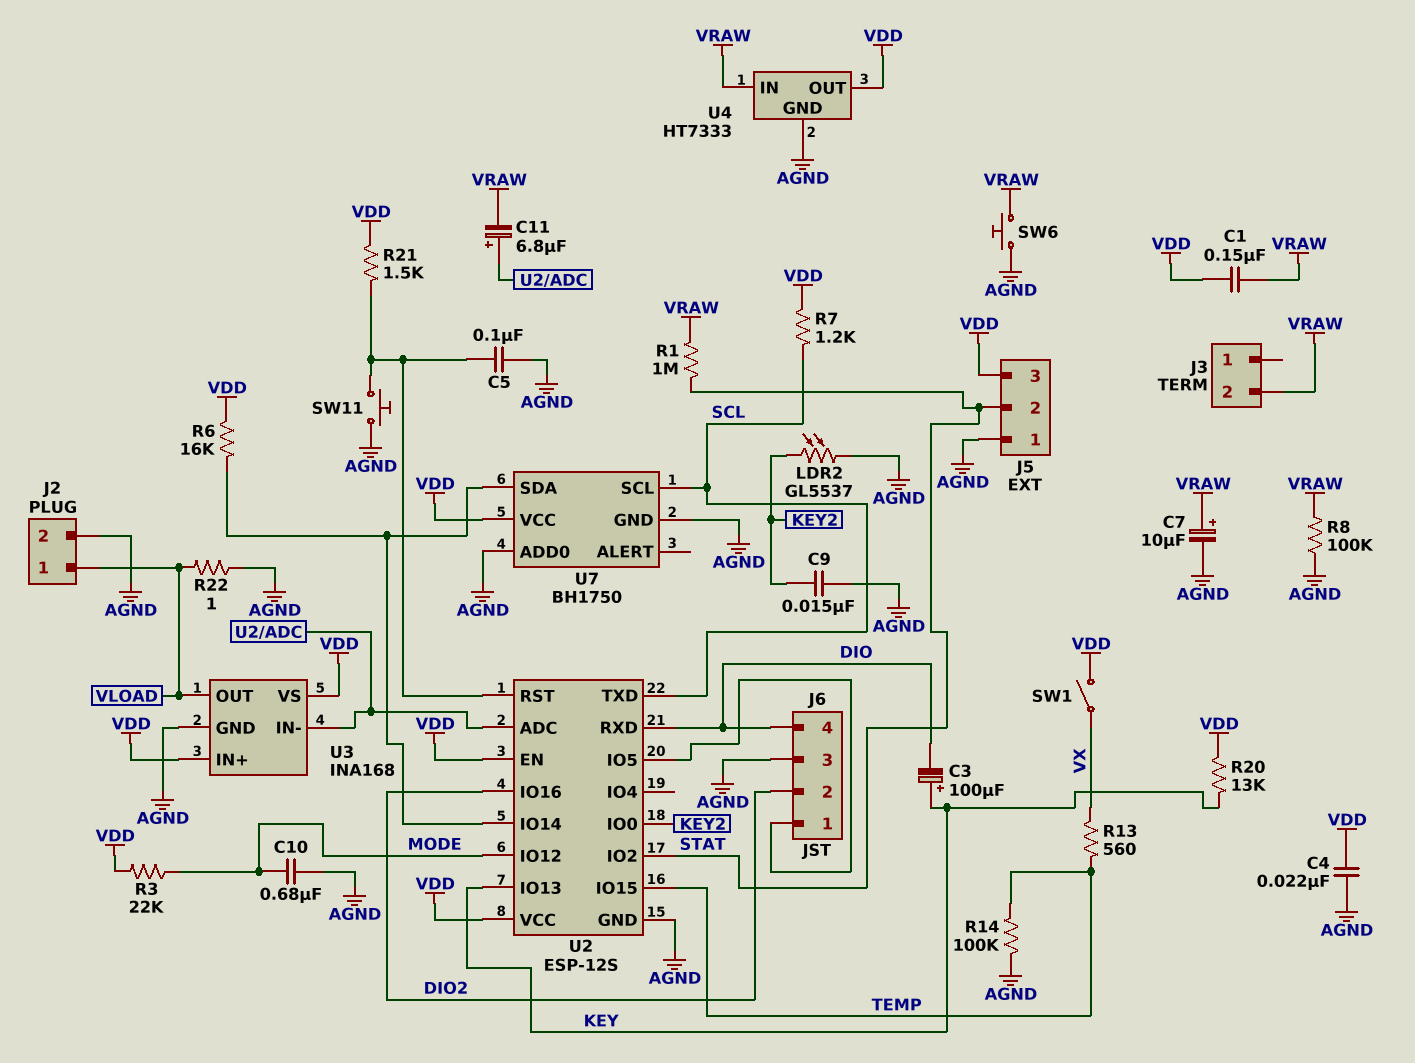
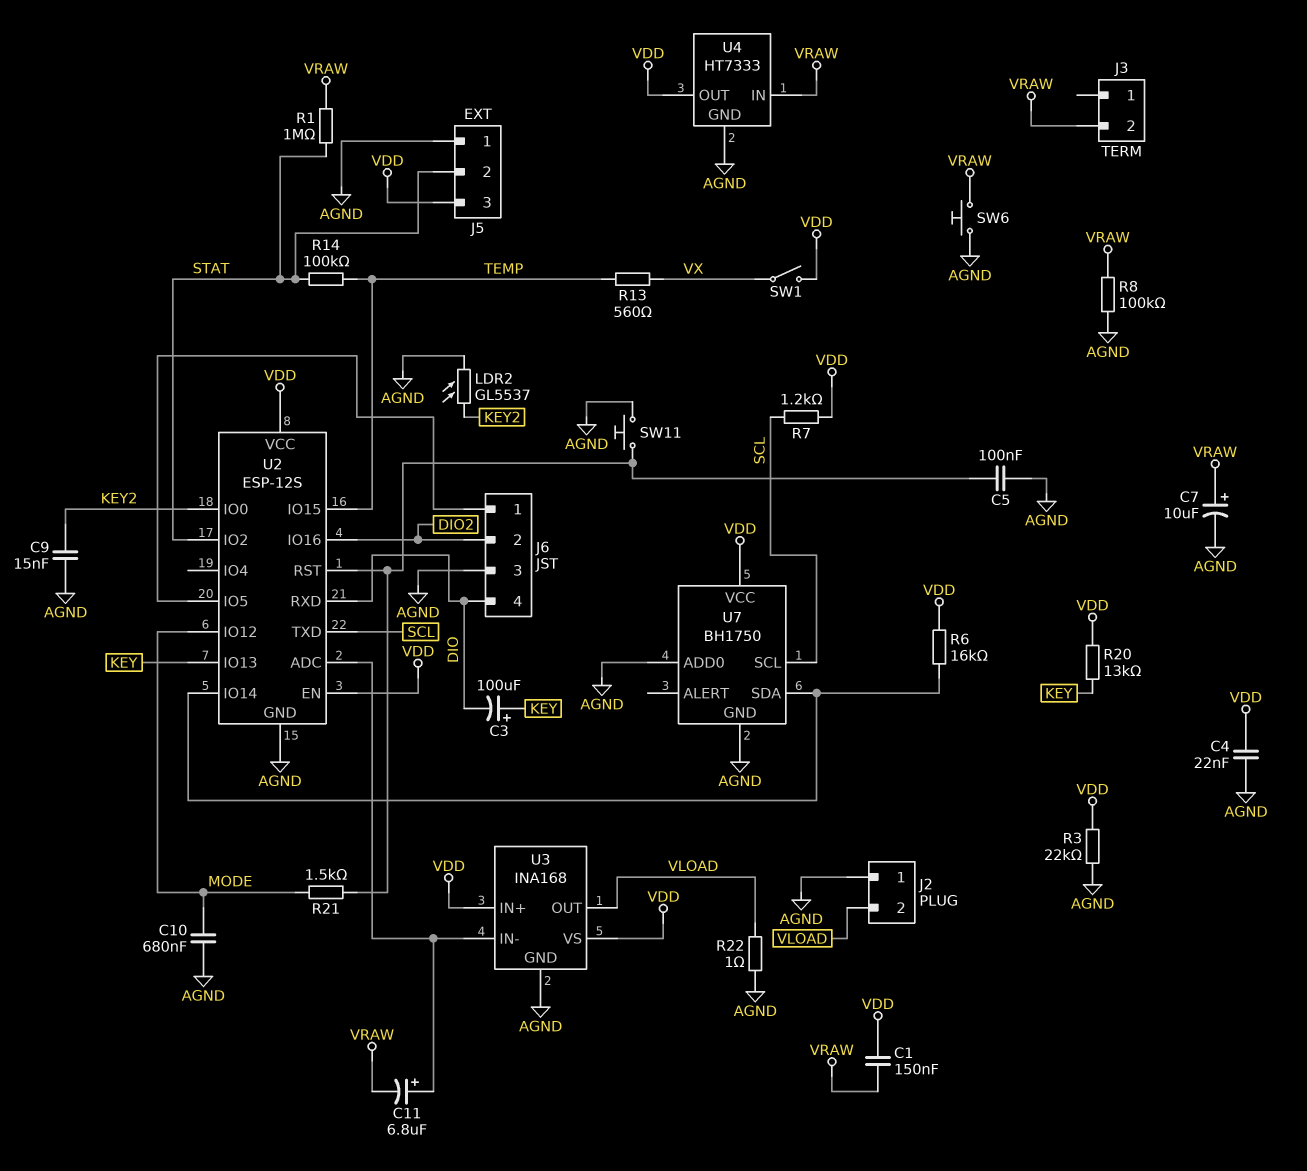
J2 pin 1: VLOAD -> AGND
J2 pin 2: AGND -> VLOAD
R3: 22k (MODE, VDD) -> 22k (AGND, VDD)
R14: 100k (AGND, TEMP) -> 100k (STAT, TEMP)
R21: 1.5k (U2/RST, VDD) -> 1.5k (MODE, U2/RST)

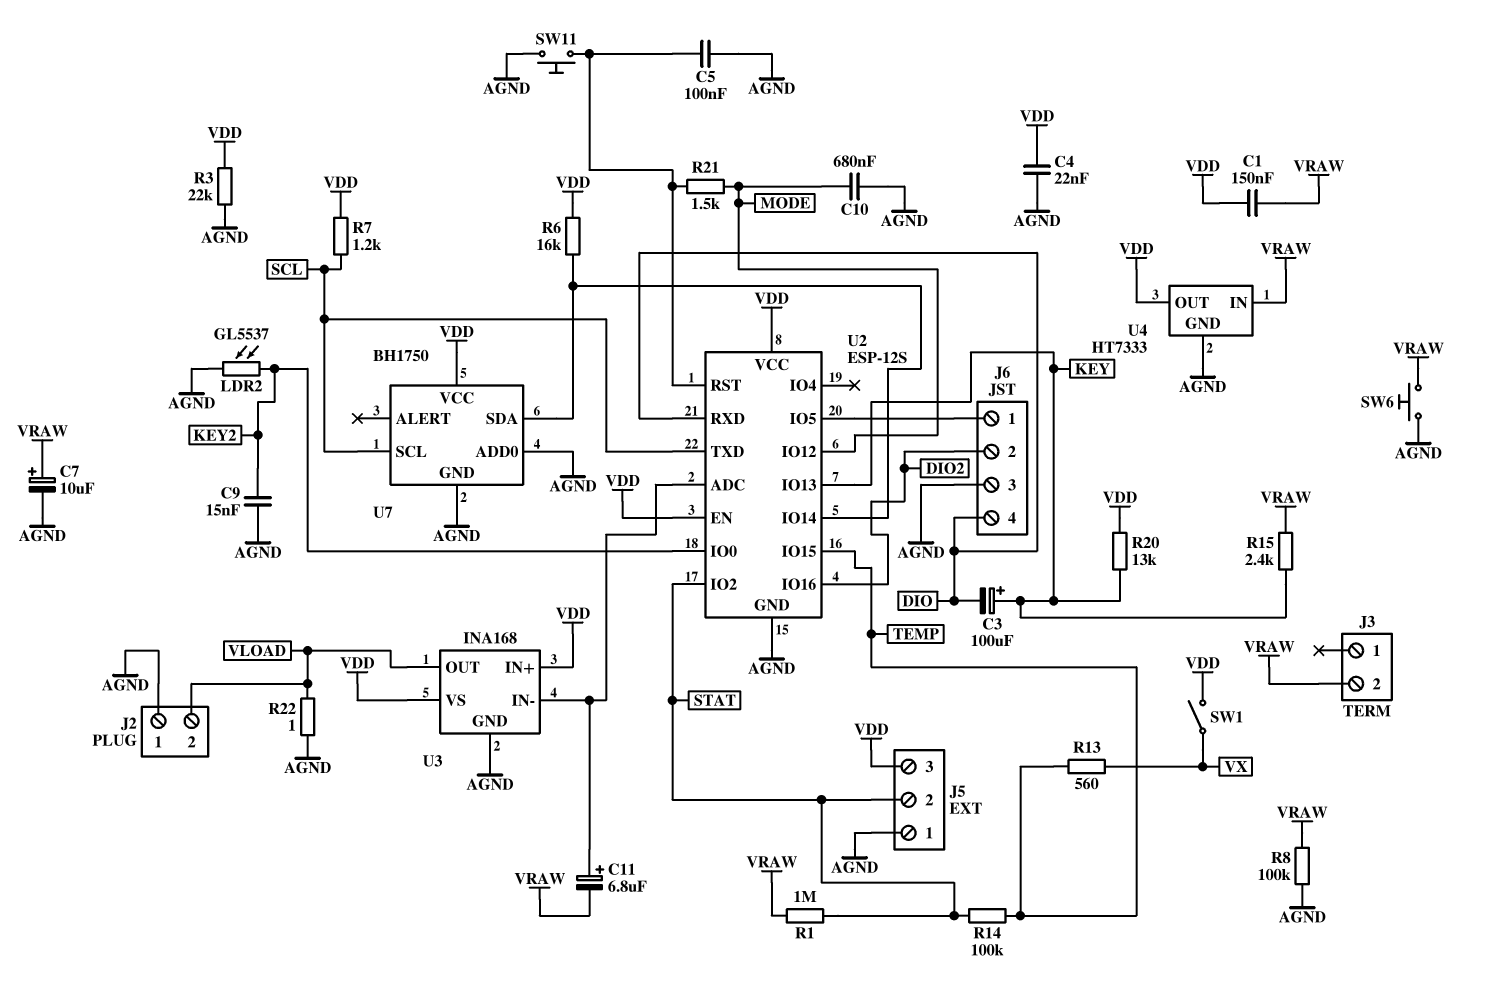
R15: none -> 2.4k (KEY, VRAW)

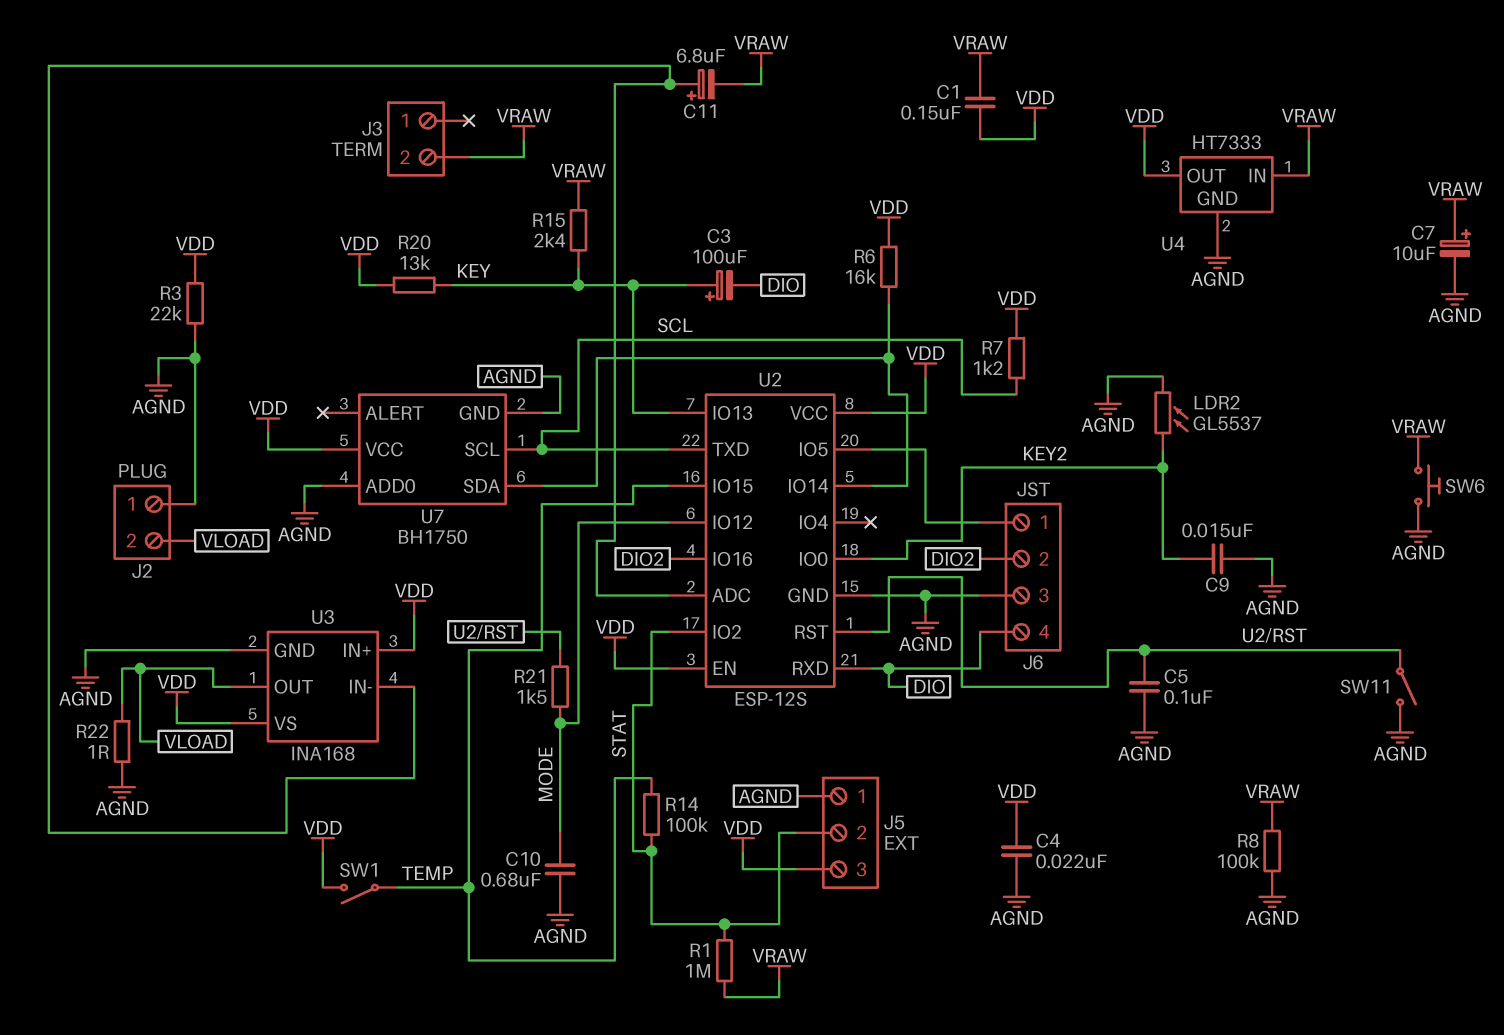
R13: 560 (TEMP, VX) -> none
SW1: switch (VDD, VX) -> switch (TEMP, VDD)
SW11: button (AGND, U2/RST) -> switch (AGND, U2/RST)

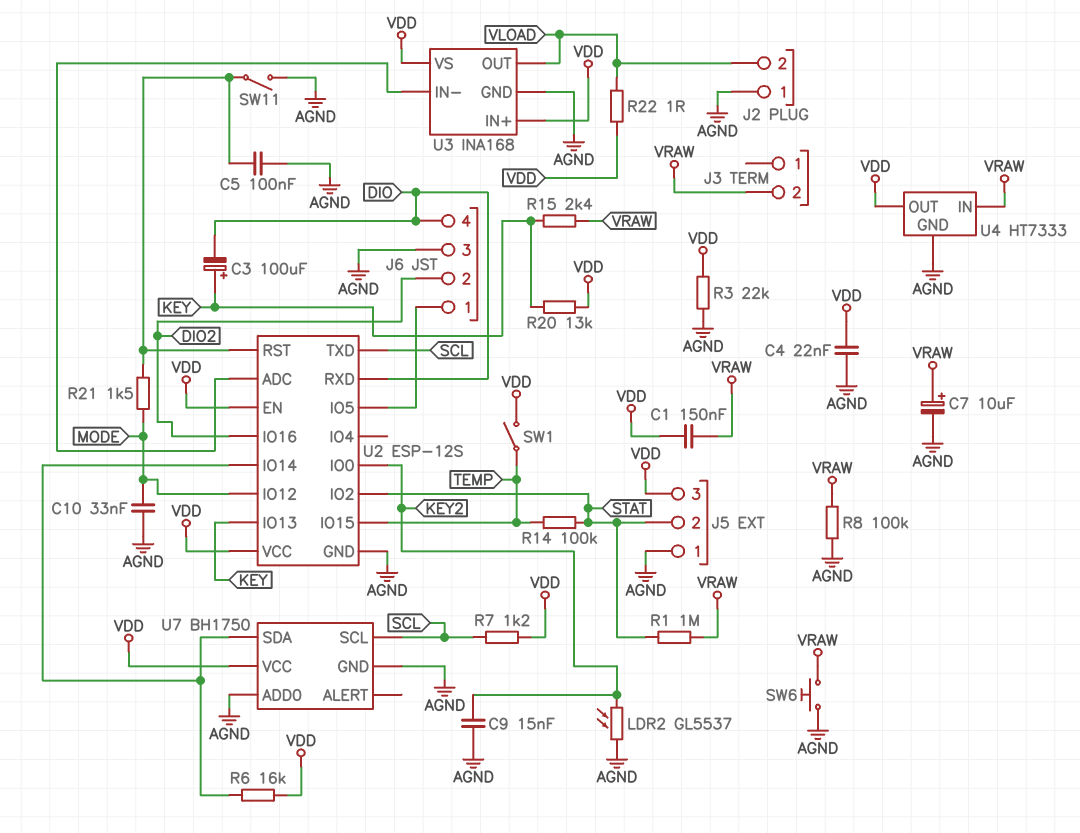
C10: 680nF (AGND, MODE) -> 33nF (AGND, MODE)
C11: 6.8uF (plus U2/ADC, minus VRAW) -> none
R22: 1 (AGND, VLOAD) -> 1 (VDD, VLOAD)

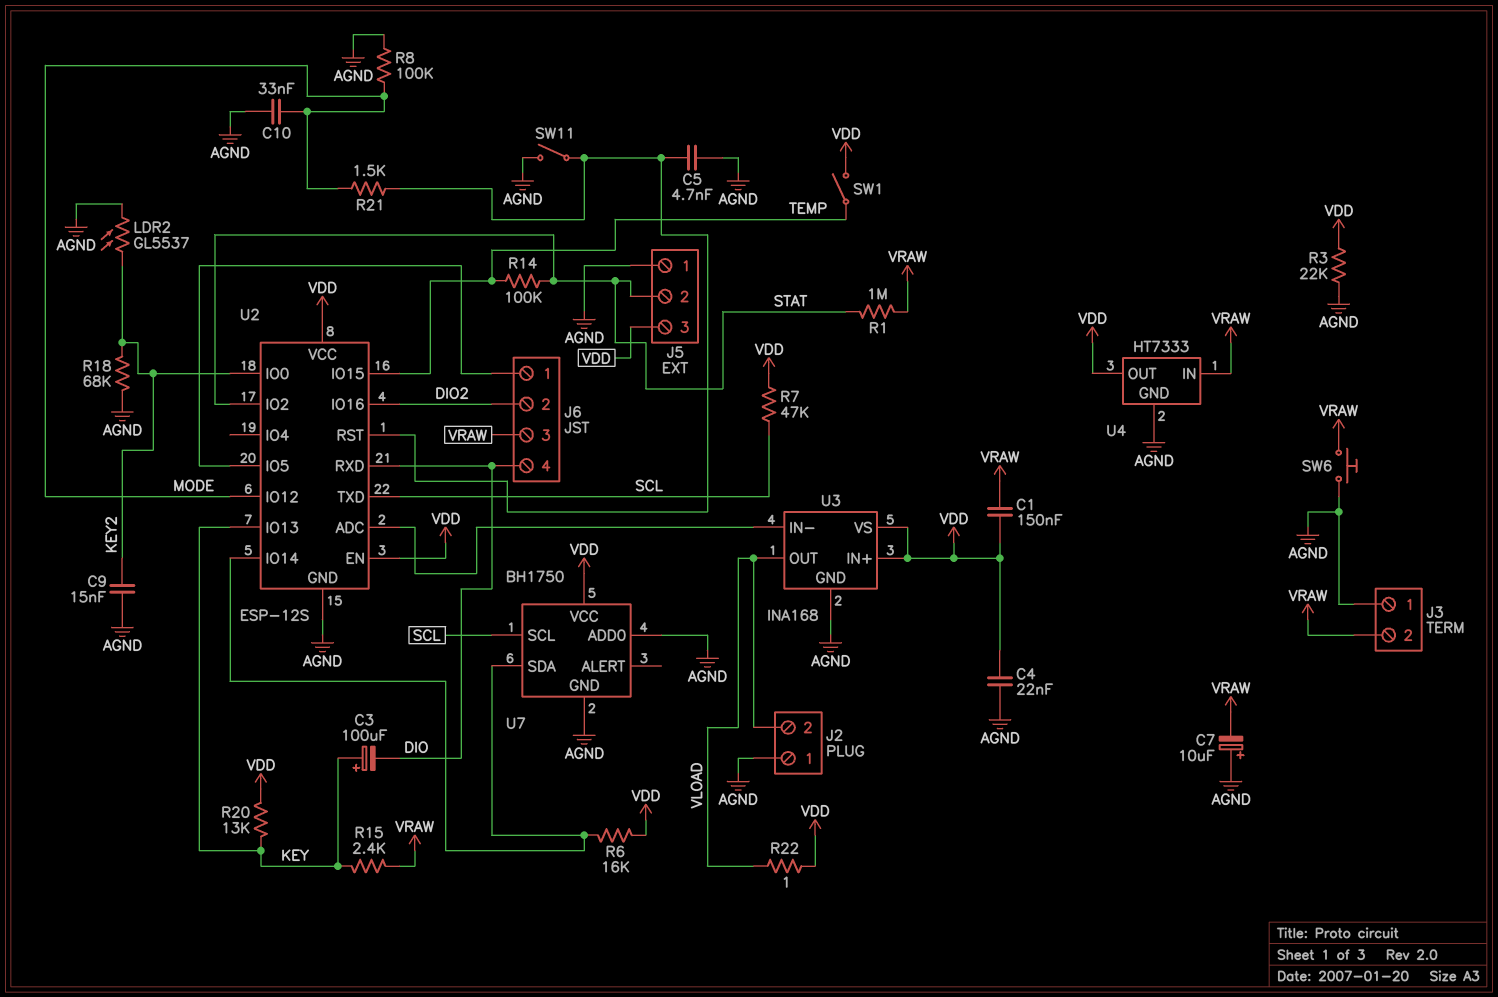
C5: 100nF (AGND, U2/RST) -> 4.7nF (AGND, U2/RST)
C7: 10uF (plus VRAW, minus AGND) -> 10uF (plus AGND, minus VRAW)
J3 pin 1: none -> AGND
J6 pin 3: AGND -> VRAW
R7: 1.2k (SCL, VDD) -> 47k (SCL, VDD)
R8: 100k (AGND, VRAW) -> 100k (AGND, MODE)
R18: none -> 68k (AGND, KEY2)

